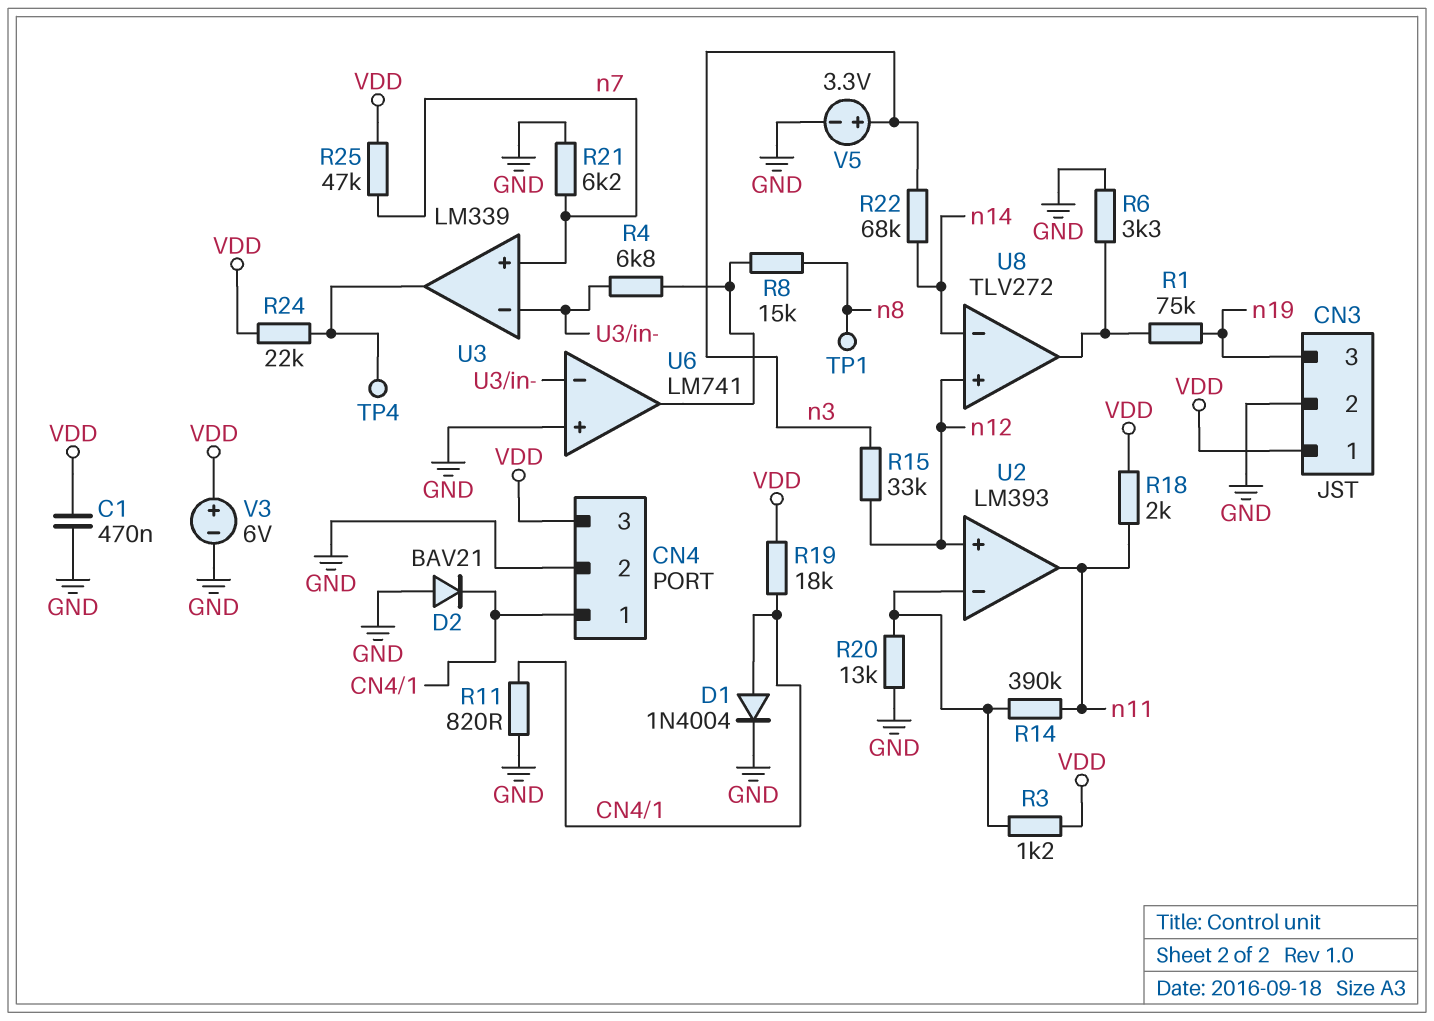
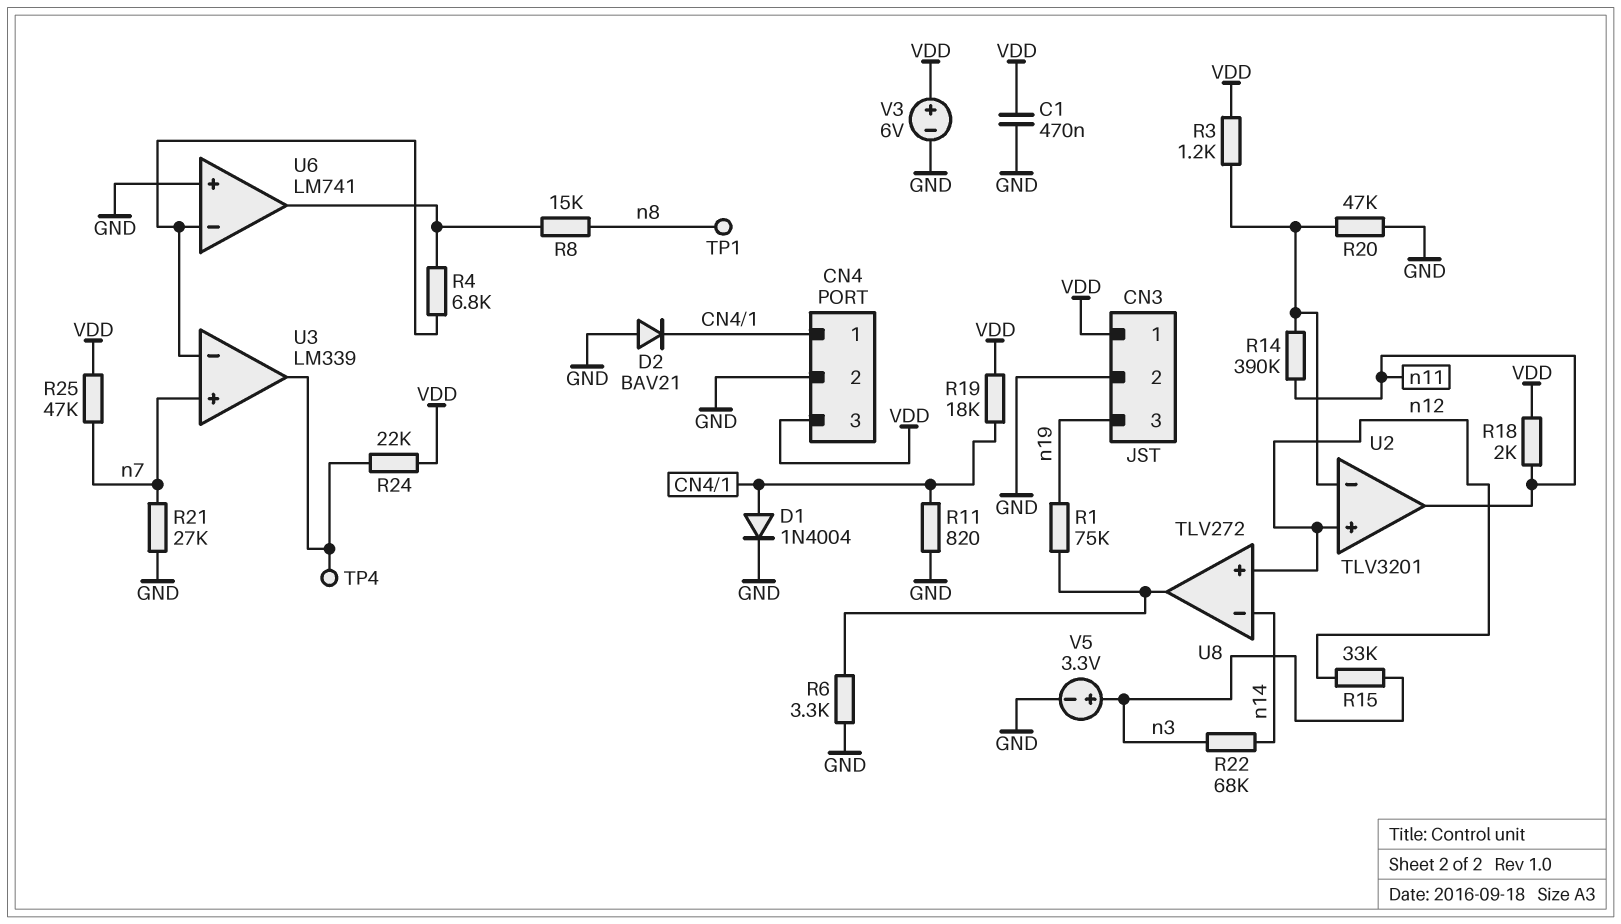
R20: 13k (GND, U2/in-) -> 47k (GND, U2/in-)
R21: 6.2k (GND, n7) -> 27k (GND, n7)
U2: LM393 -> TLV3201

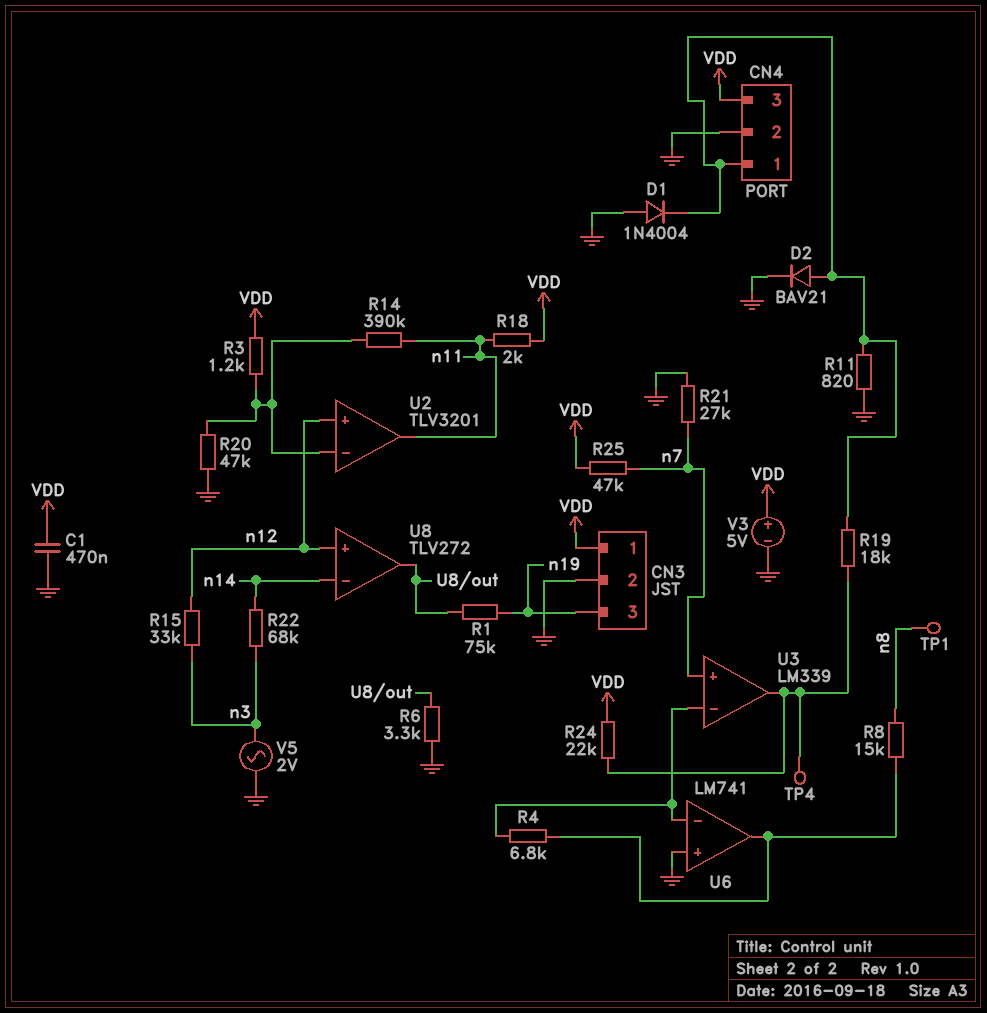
D1: diode 1N4004 (A CN4/1, K GND) -> diode 1N4004 (A GND, K CN4/1)
D2: diode BAV21 (A GND, K CN4/1) -> diode BAV21 (A CN4/1, K GND)
R19: 18k (CN4/1, VDD) -> 18k (CN4/1, U3/out)
V3: 6V (plus VDD, minus GND) -> 5V (plus VDD, minus GND)
V5: 3.3V (plus n3, minus GND) -> AC 2V (GND, n3)

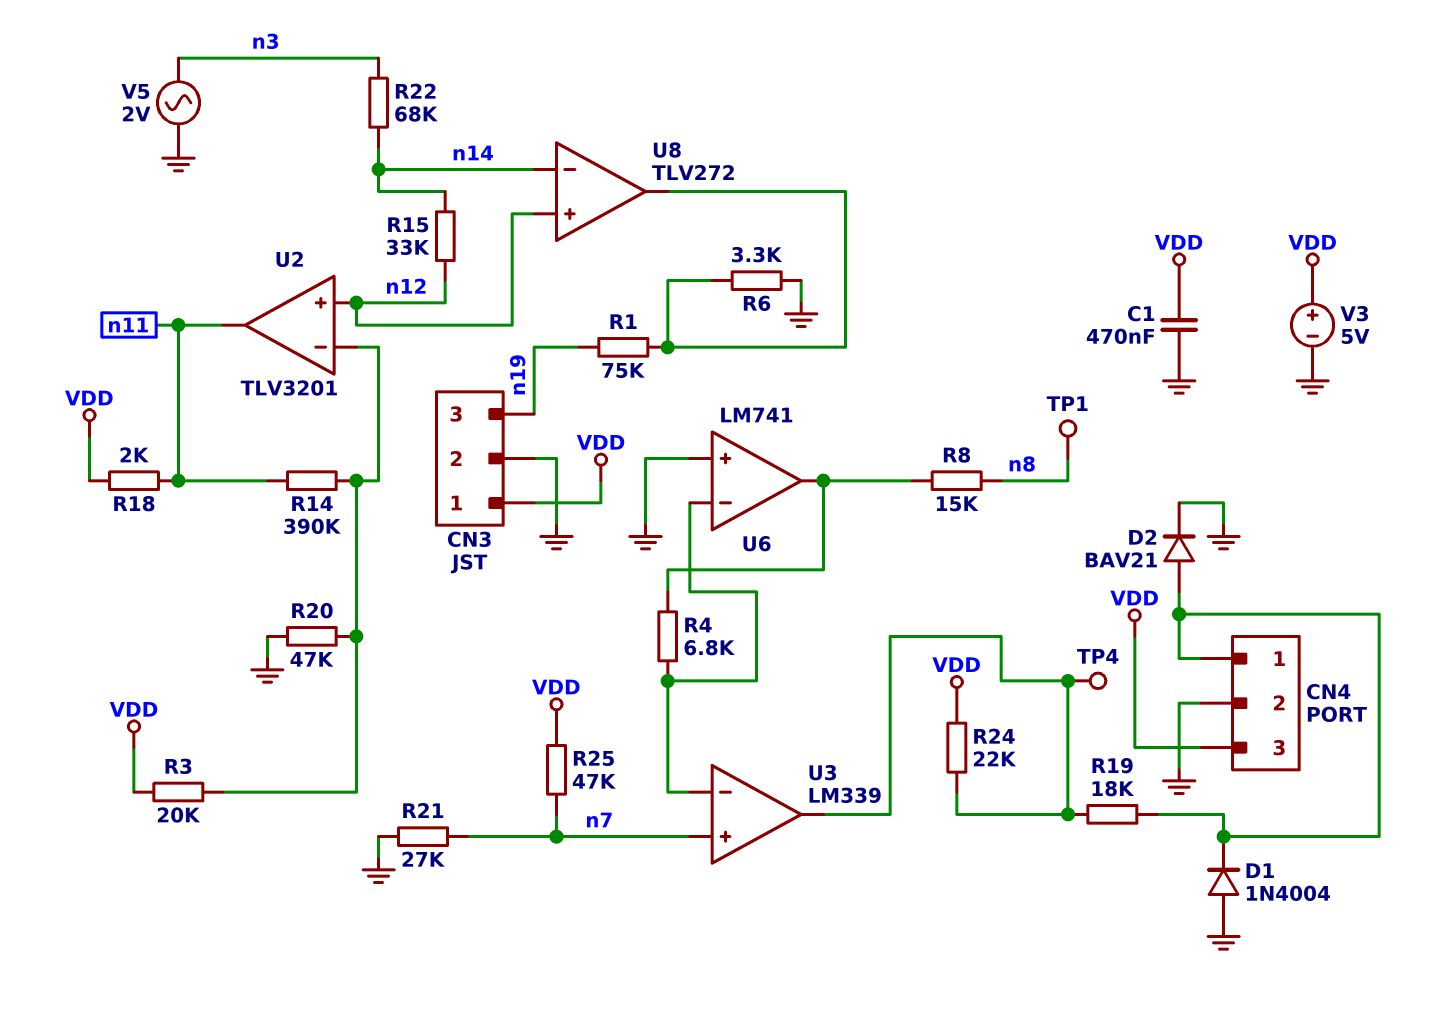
R3: 1.2k (U2/in-, VDD) -> 20k (U2/in-, VDD)
R11: 820 (CN4/1, GND) -> none
R15: 33k (n3, n12) -> 33k (n12, n14)

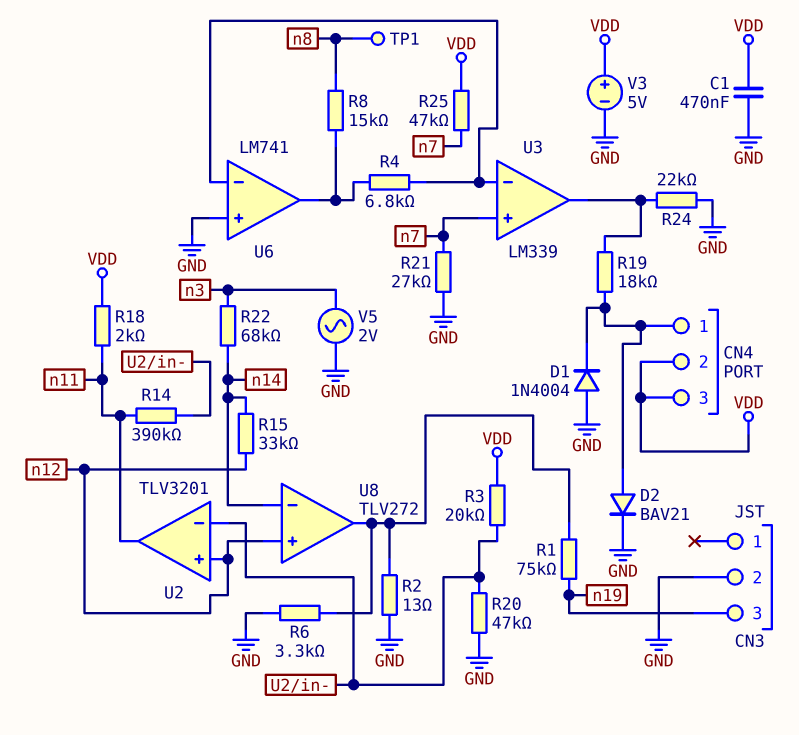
CN3 pin 1: VDD -> none
CN4 pin 2: GND -> VDD
R2: none -> 13 (GND, U8/out)
R24: 22k (U3/out, VDD) -> 22k (GND, U3/out)
TP4: test point (U3/out) -> none

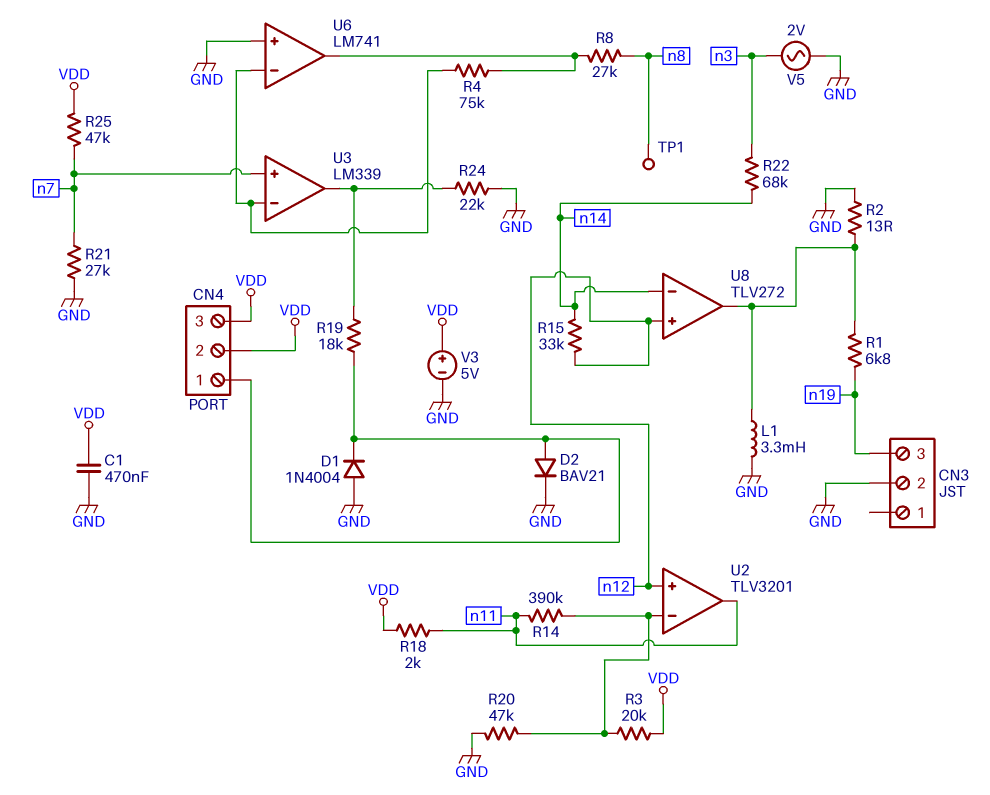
L1: none -> 3.3mH (GND, U8/out)
R1: 75k (U8/out, n19) -> 6.8k (U8/out, n19)
R4: 6.8k (U3/in-, U6/out) -> 75k (U3/in-, U6/out)
R6: 3.3k (GND, U8/out) -> none
R8: 15k (U6/out, n8) -> 27k (U6/out, n8)

